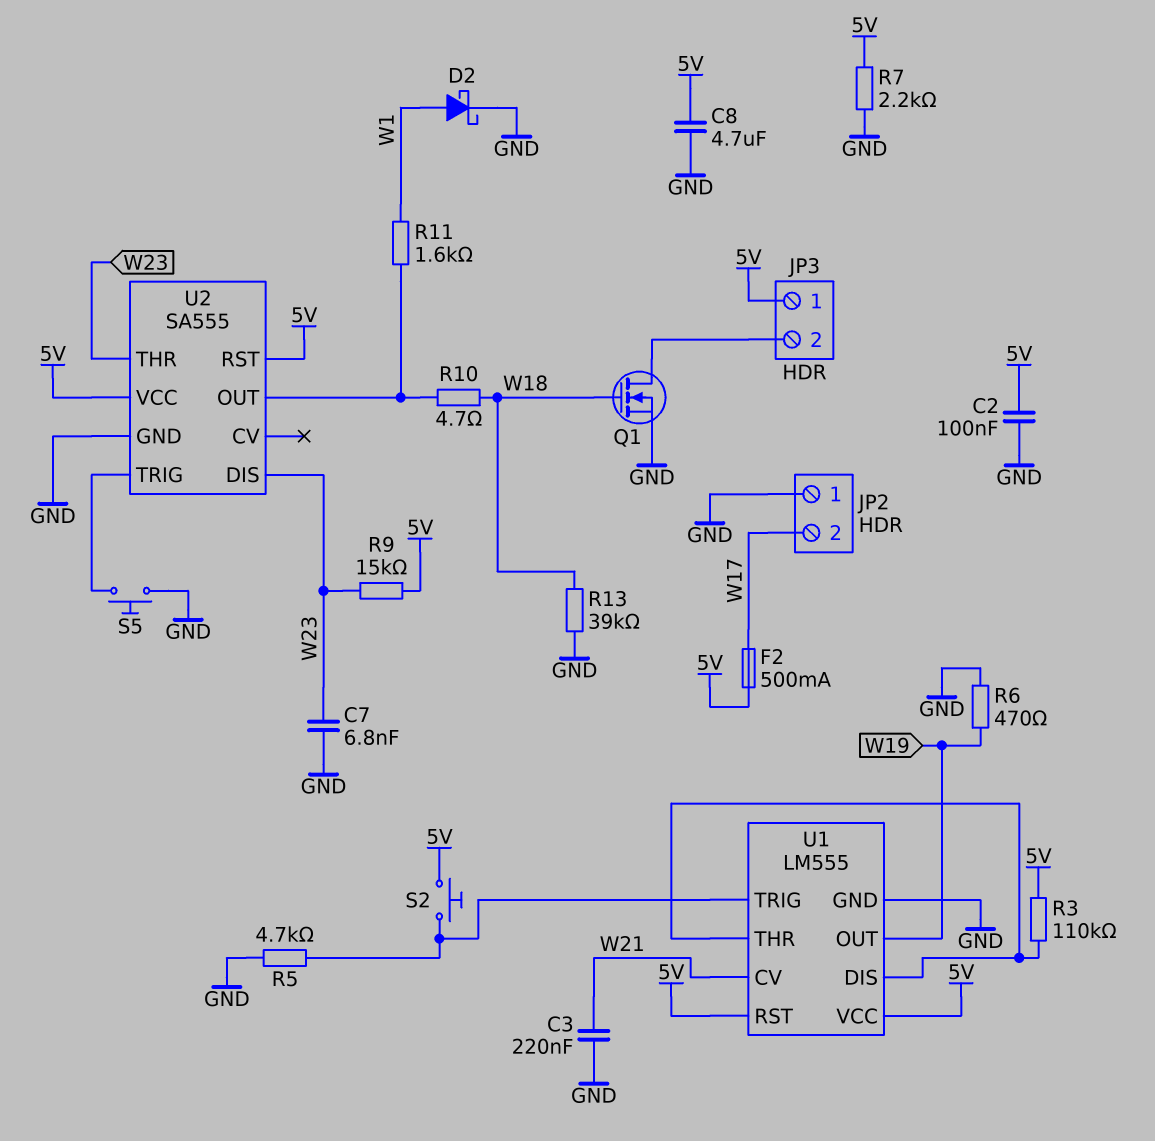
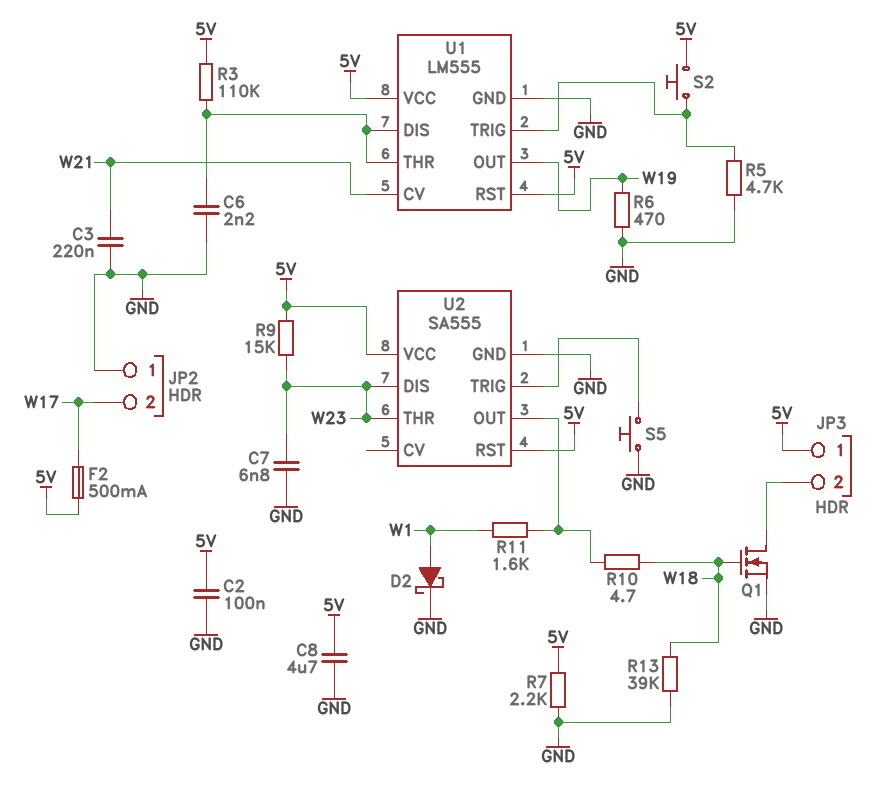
C6: none -> 2.2nF (GND, U1/DIS)

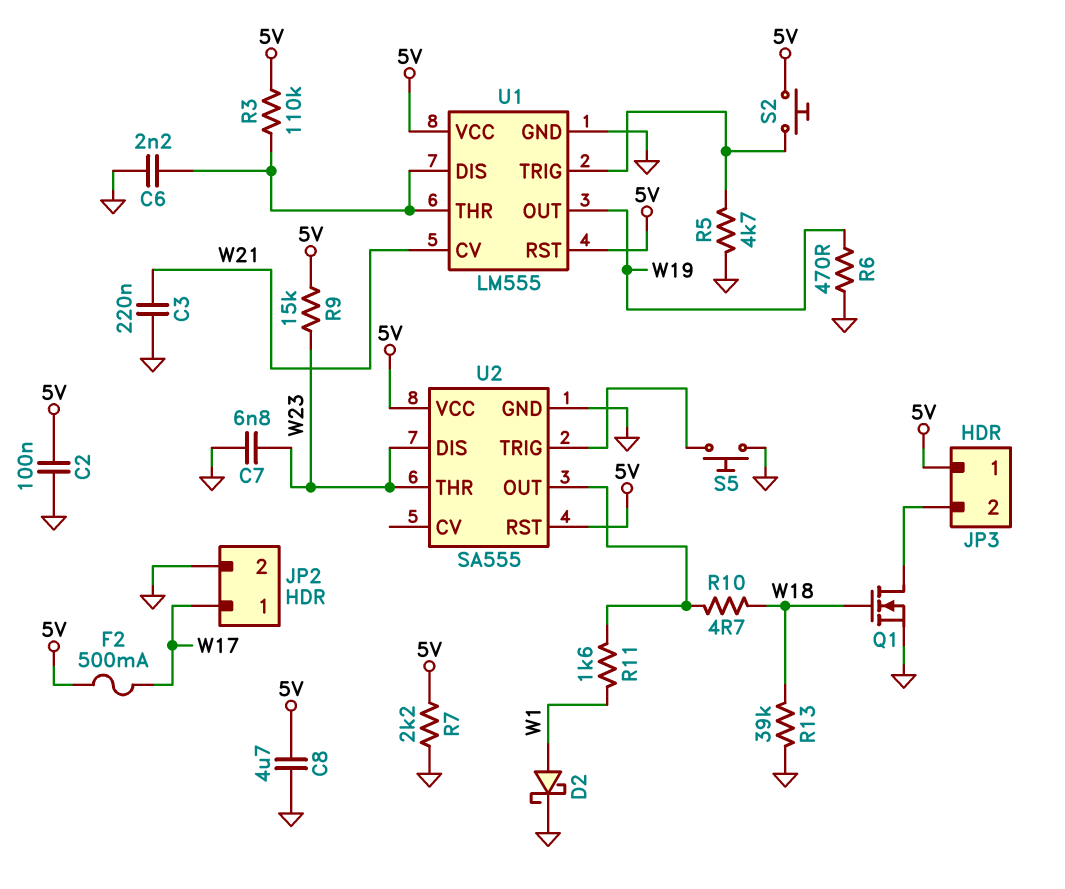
JP2 pin 1: GND -> W17
JP2 pin 2: W17 -> GND

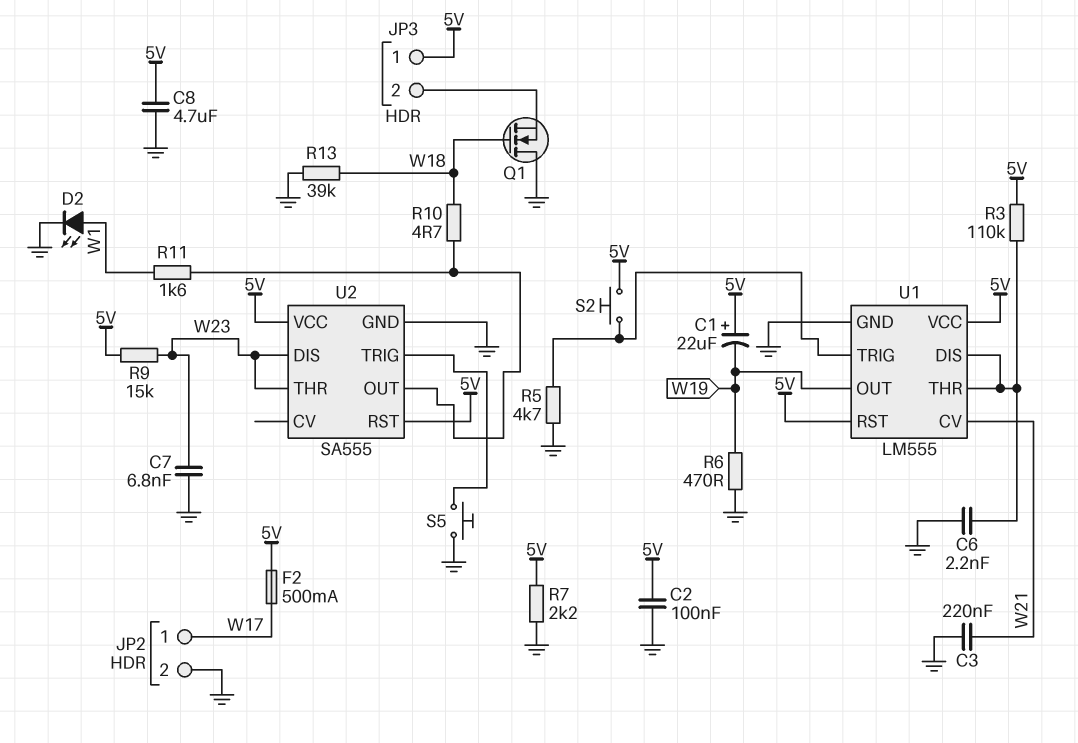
C1: none -> 22uF (plus 5V, minus W19)
D2: schottky (A W1, K GND) -> LED (A W1, K GND)
Q1: NMOS (G W18, D JP3/2, S GND) -> NMOS (G W18, D GND, S JP3/2)

